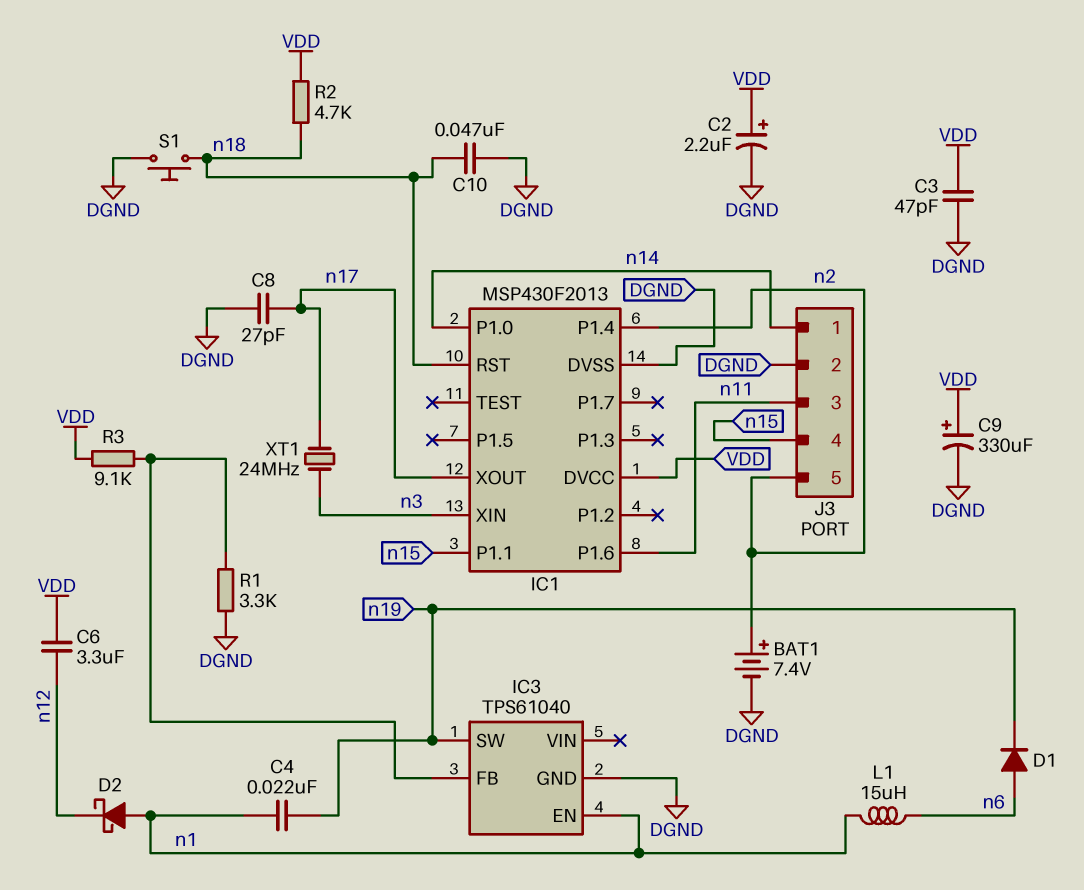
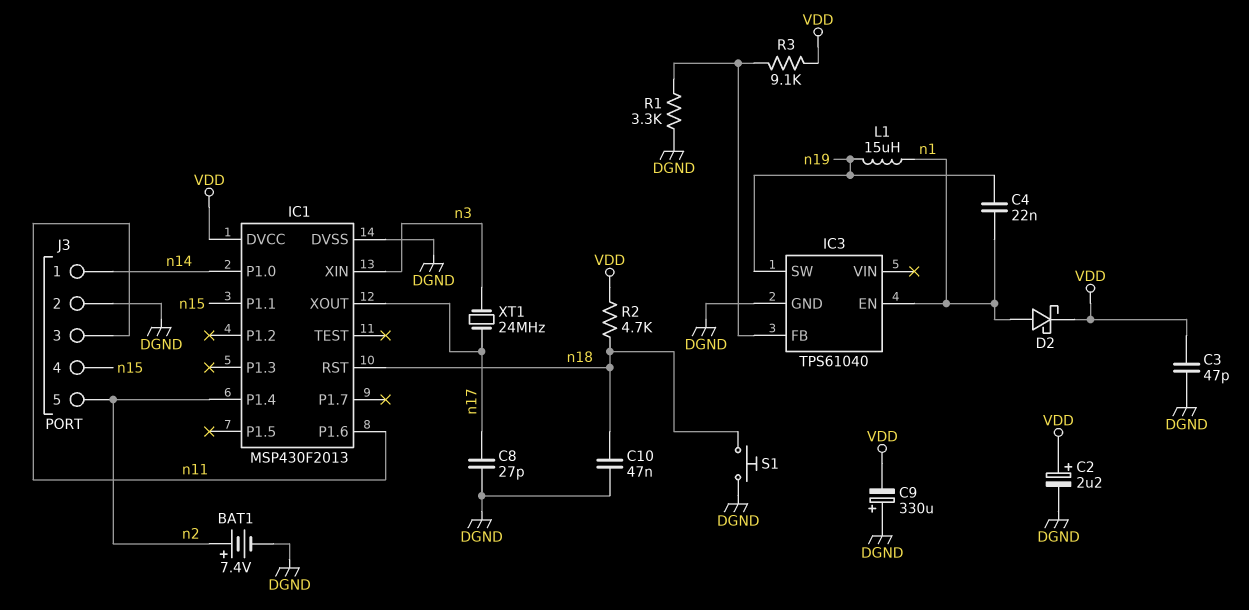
C6: 3.3uF (VDD, n12) -> none
C9: 330uF (plus VDD, minus DGND) -> 330uF (plus DGND, minus VDD)
D1: diode (A n6, K n19) -> none
D2: schottky (A n1, K n12) -> schottky (A n1, K VDD)
L1: 15uH (n1, n6) -> 15uH (n1, n19)

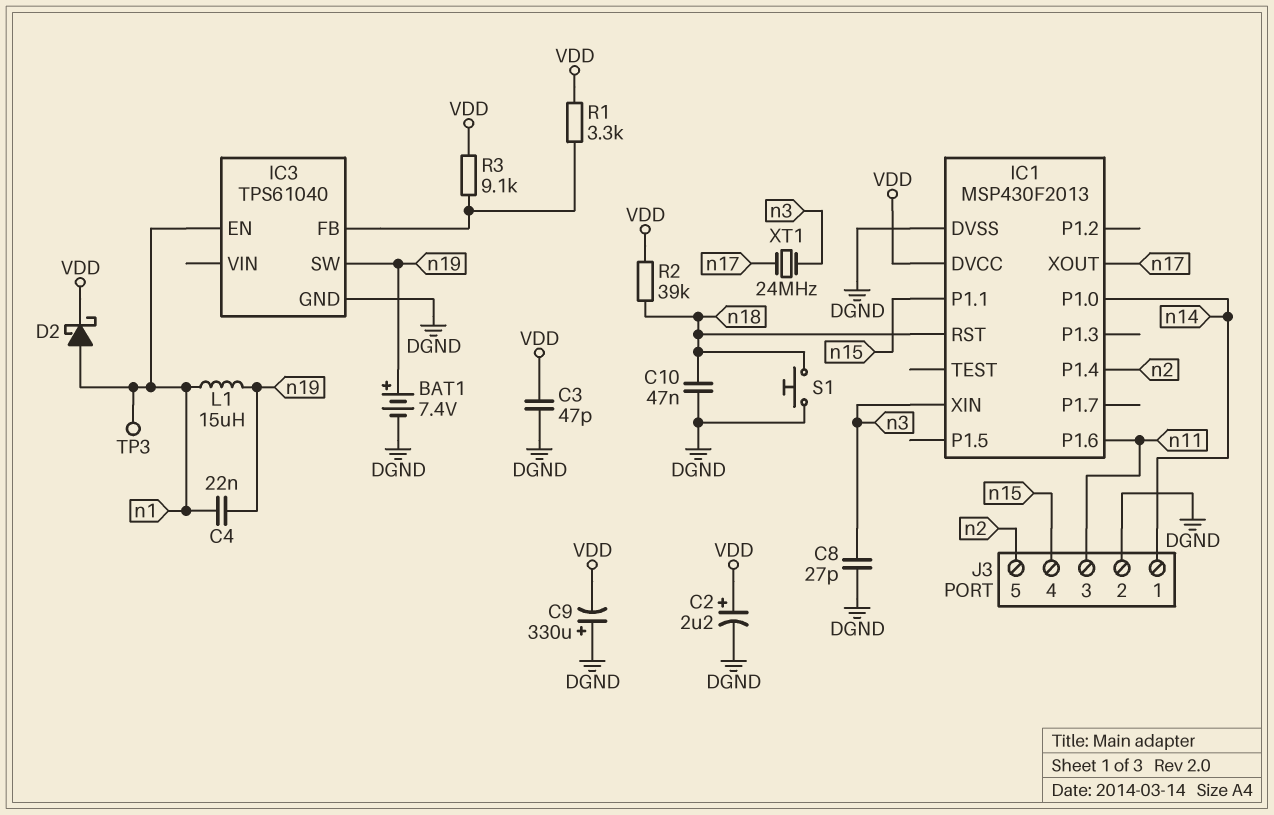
BAT1: 7.4V (plus n2, minus DGND) -> 7.4V (plus n19, minus DGND)
C8: 27pF (DGND, n17) -> 27pF (DGND, n3)
R1: 3.3k (DGND, IC3/FB) -> 3.3k (IC3/FB, VDD)
R2: 4.7k (VDD, n18) -> 39k (VDD, n18)
TP3: none -> test point (n1)

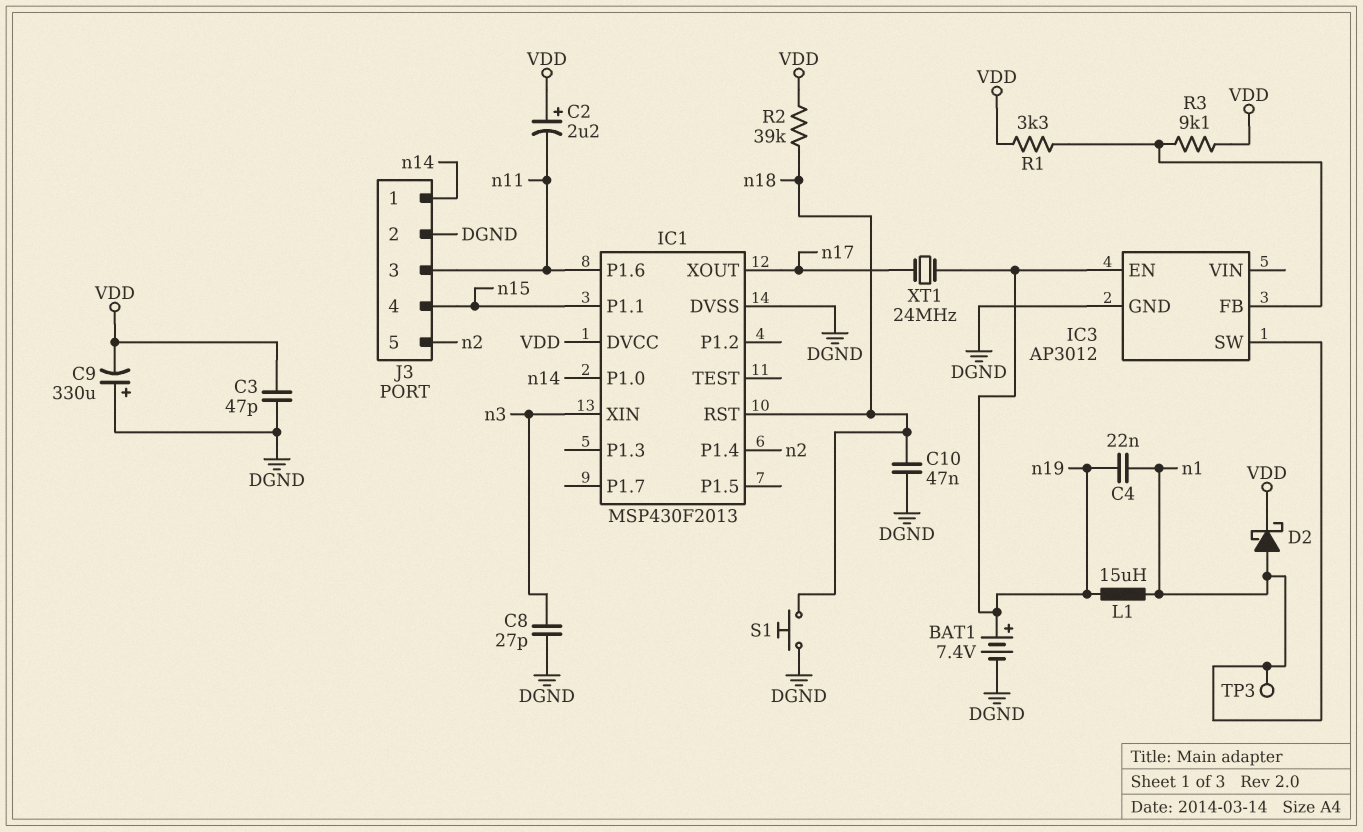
C2: 2.2uF (plus VDD, minus DGND) -> 2.2uF (plus VDD, minus n11)
IC3: TPS61040 -> AP3012
IC3 pin EN: n1 -> n19
IC3 pin SW: n19 -> n1
XT1: 24MHz (n3, n17) -> 24MHz (n17, n19)

